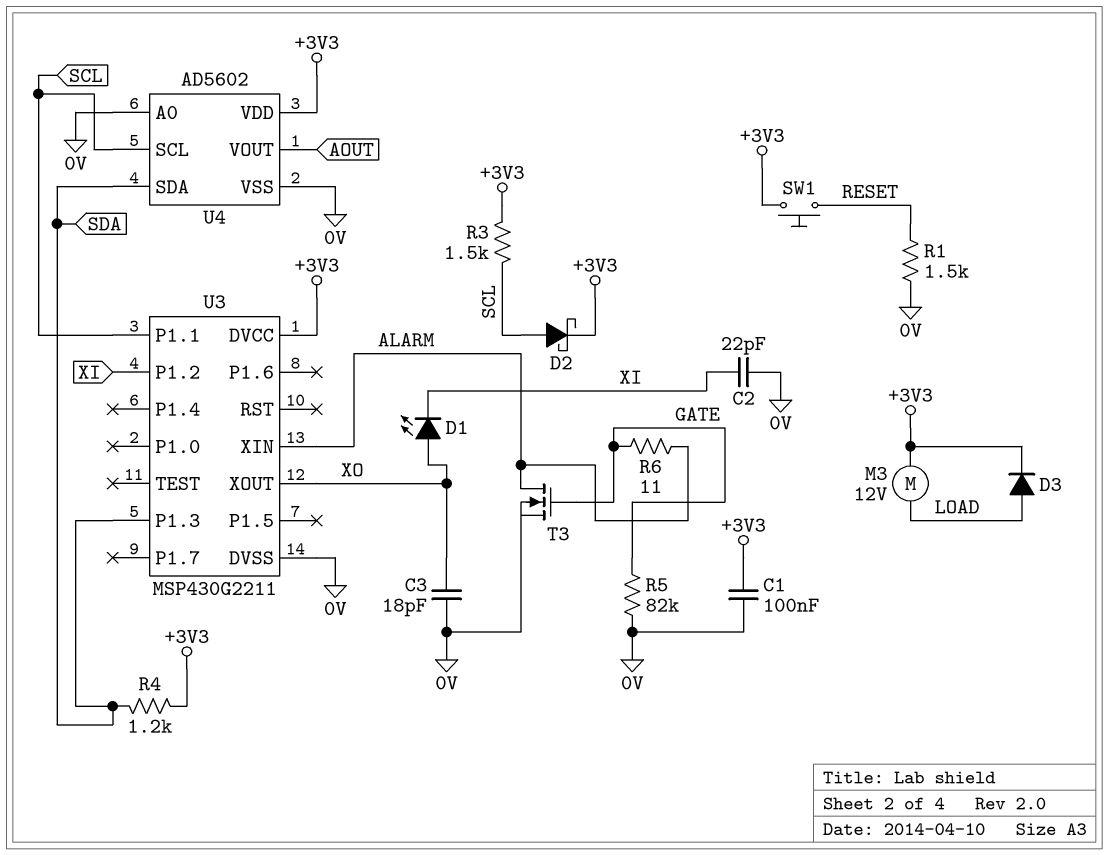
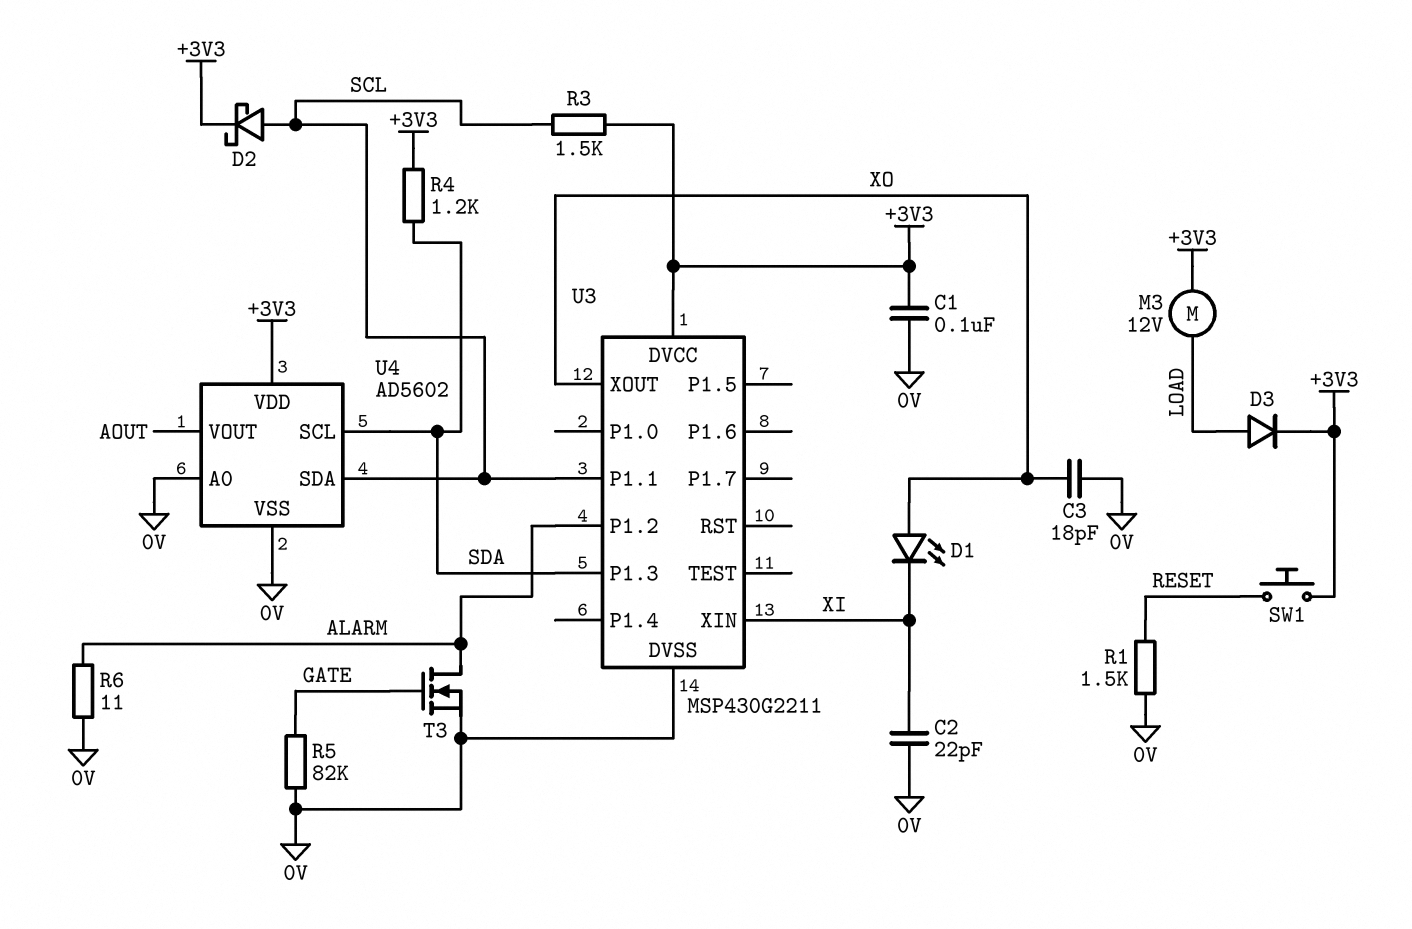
R6: 11 (ALARM, GATE) -> 11 (0V, ALARM)
U3 pin P1.2: XI -> ALARM
U3 pin XIN: ALARM -> XI
U4 pin SCL: SCL -> SDA
U4 pin SDA: SDA -> SCL

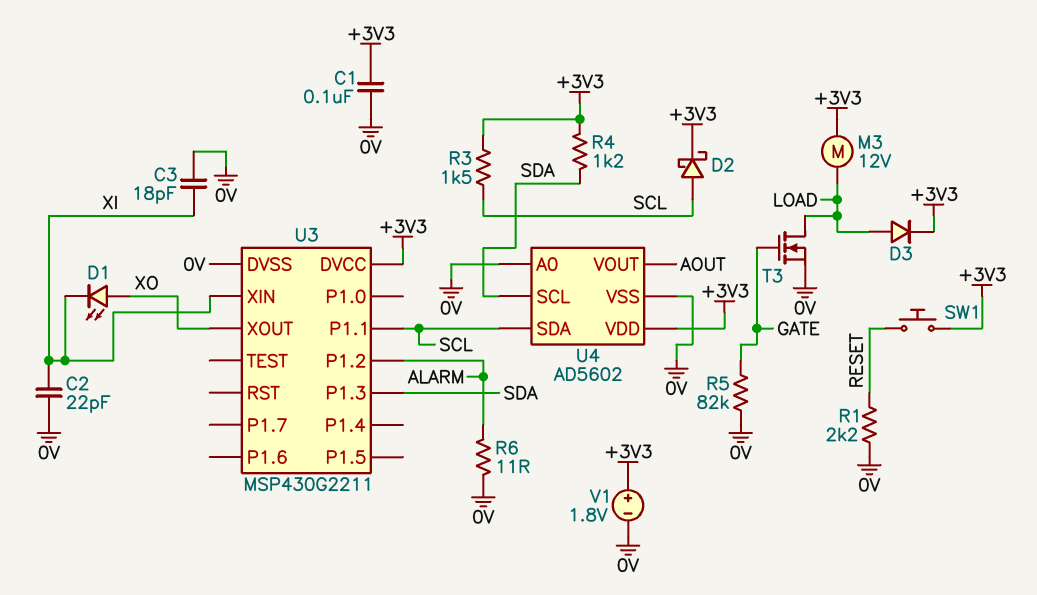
C3: 18pF (0V, XO) -> 18pF (0V, XI)
R1: 1.5k (0V, RESET) -> 2.2k (0V, RESET)
T3: NMOS (G GATE, D ALARM, S 0V) -> NMOS (G GATE, D LOAD, S 0V)
V1: none -> 1.8V (plus +3V3, minus 0V)

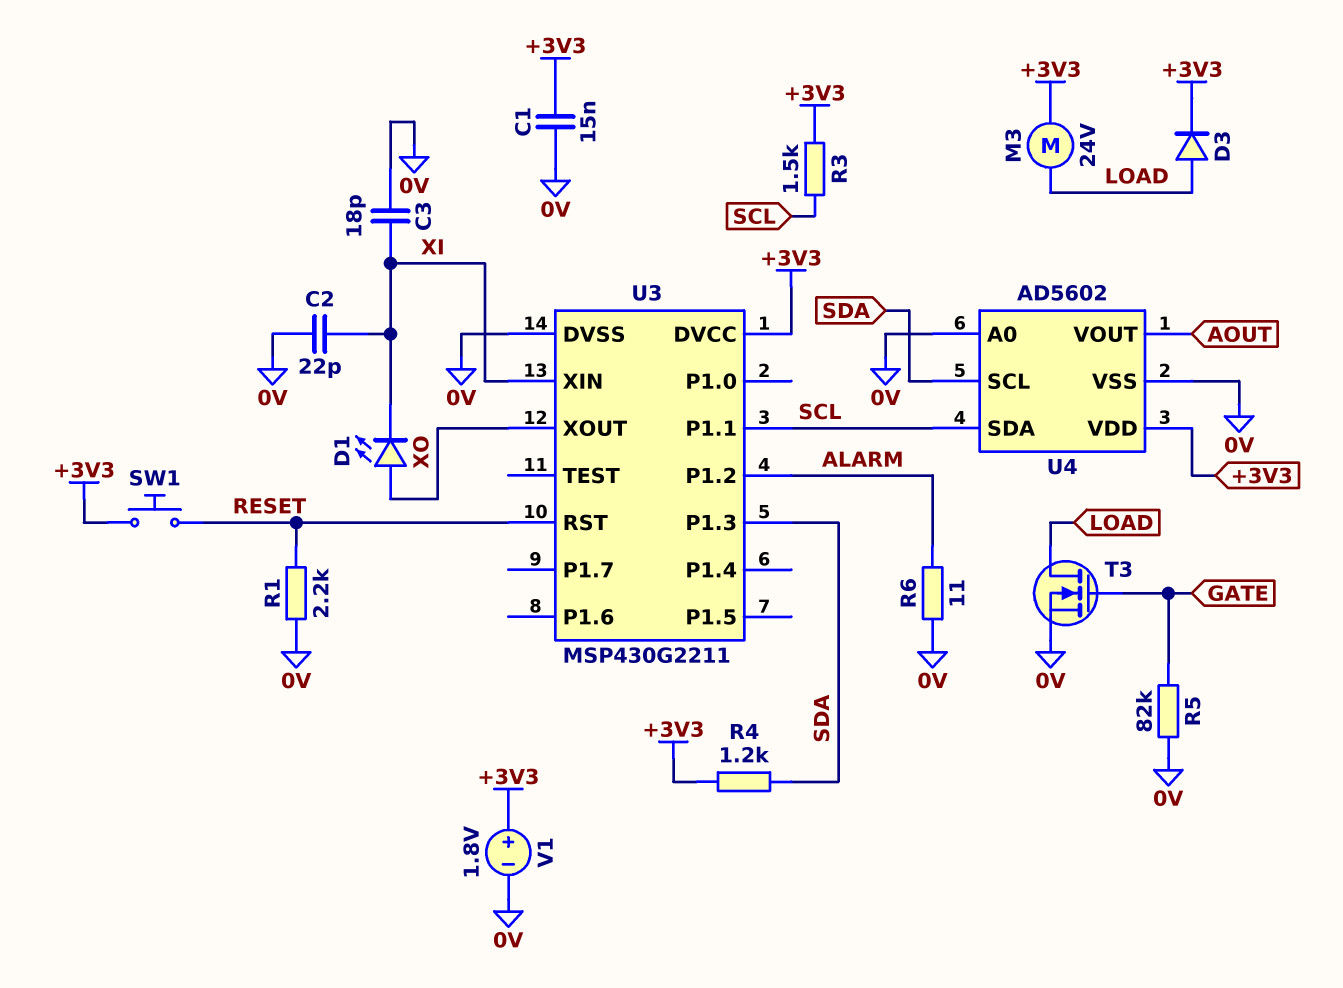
C1: 100nF (+3V3, 0V) -> 15nF (+3V3, 0V)
D2: schottky (A SCL, K +3V3) -> none
M3: motor 12V (+3V3, LOAD) -> motor 24V (+3V3, LOAD)
U3 pin RST: none -> RESET

